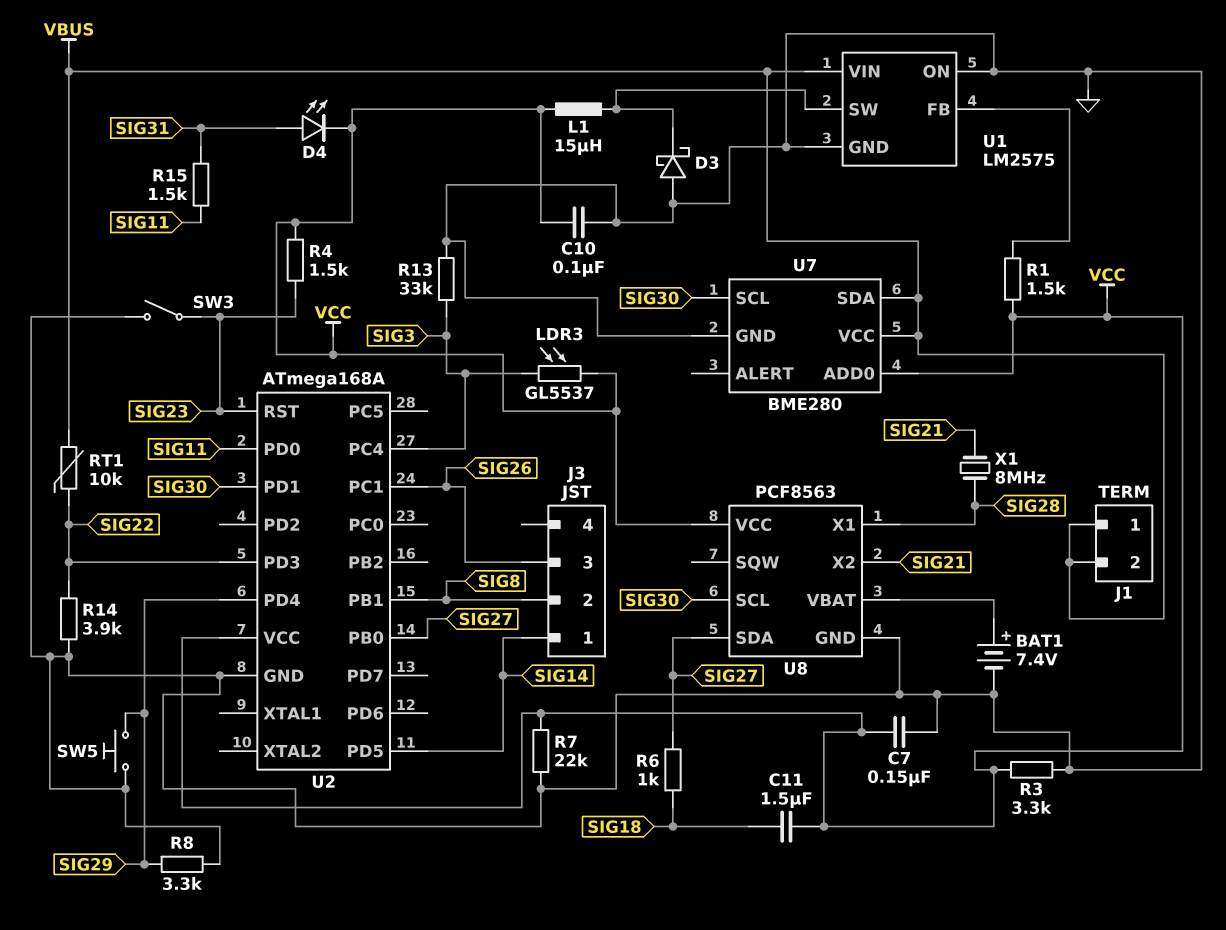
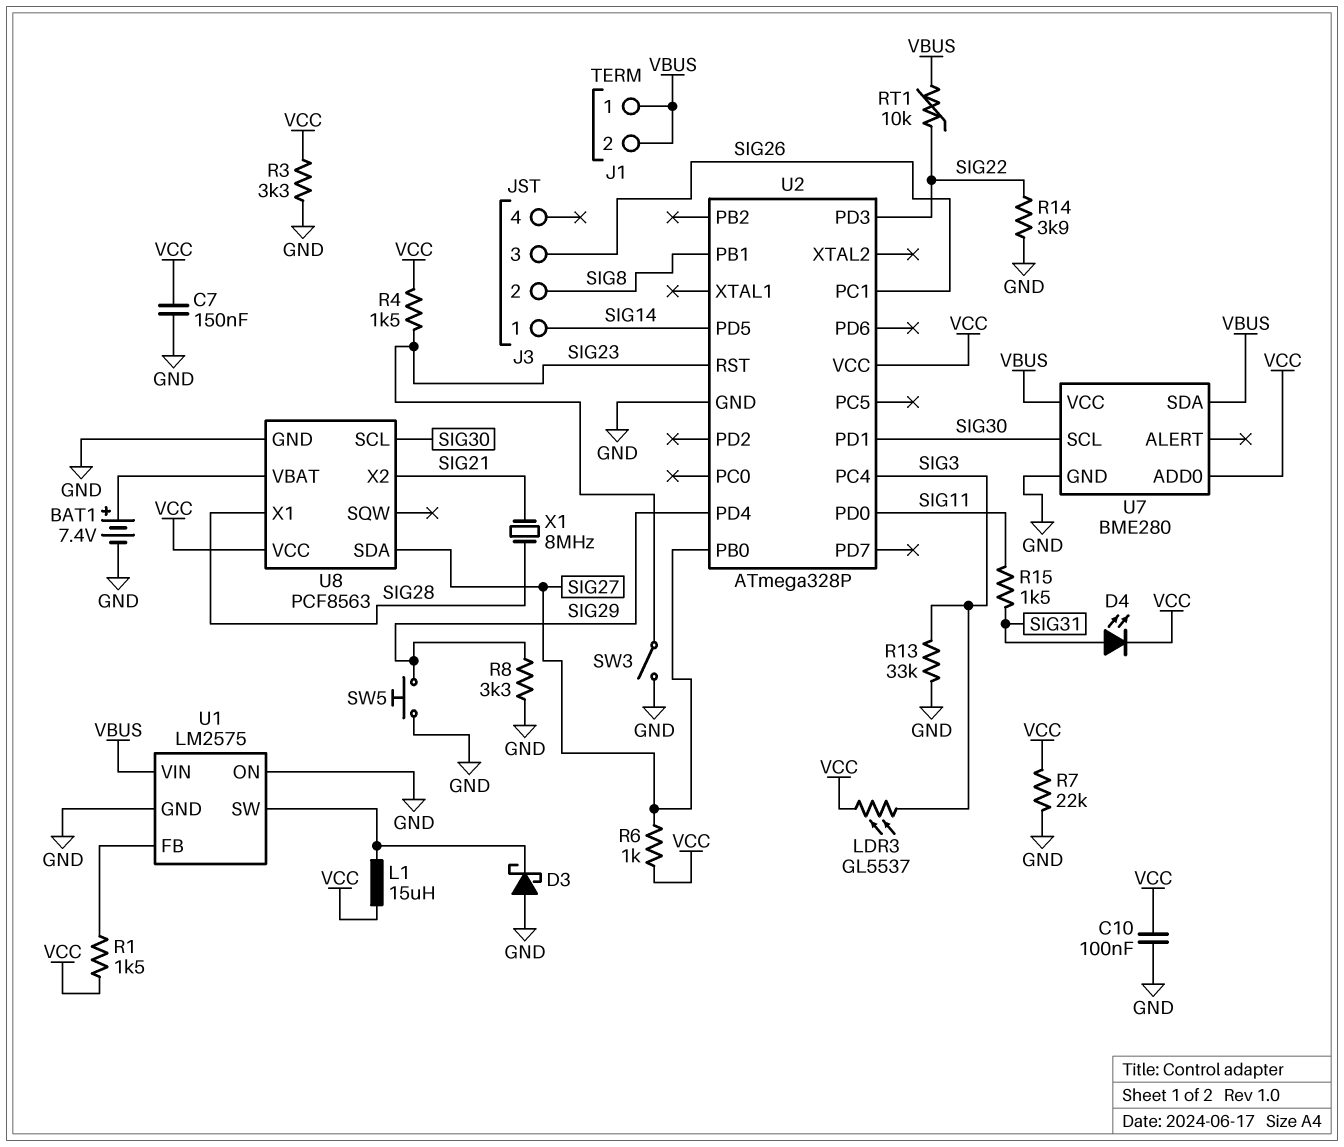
C11: 1.5uF (SIG18, VCC) -> none
R6: 1k (SIG18, SIG27) -> 1k (SIG27, VCC)
U2: ATmega168A -> ATmega328P

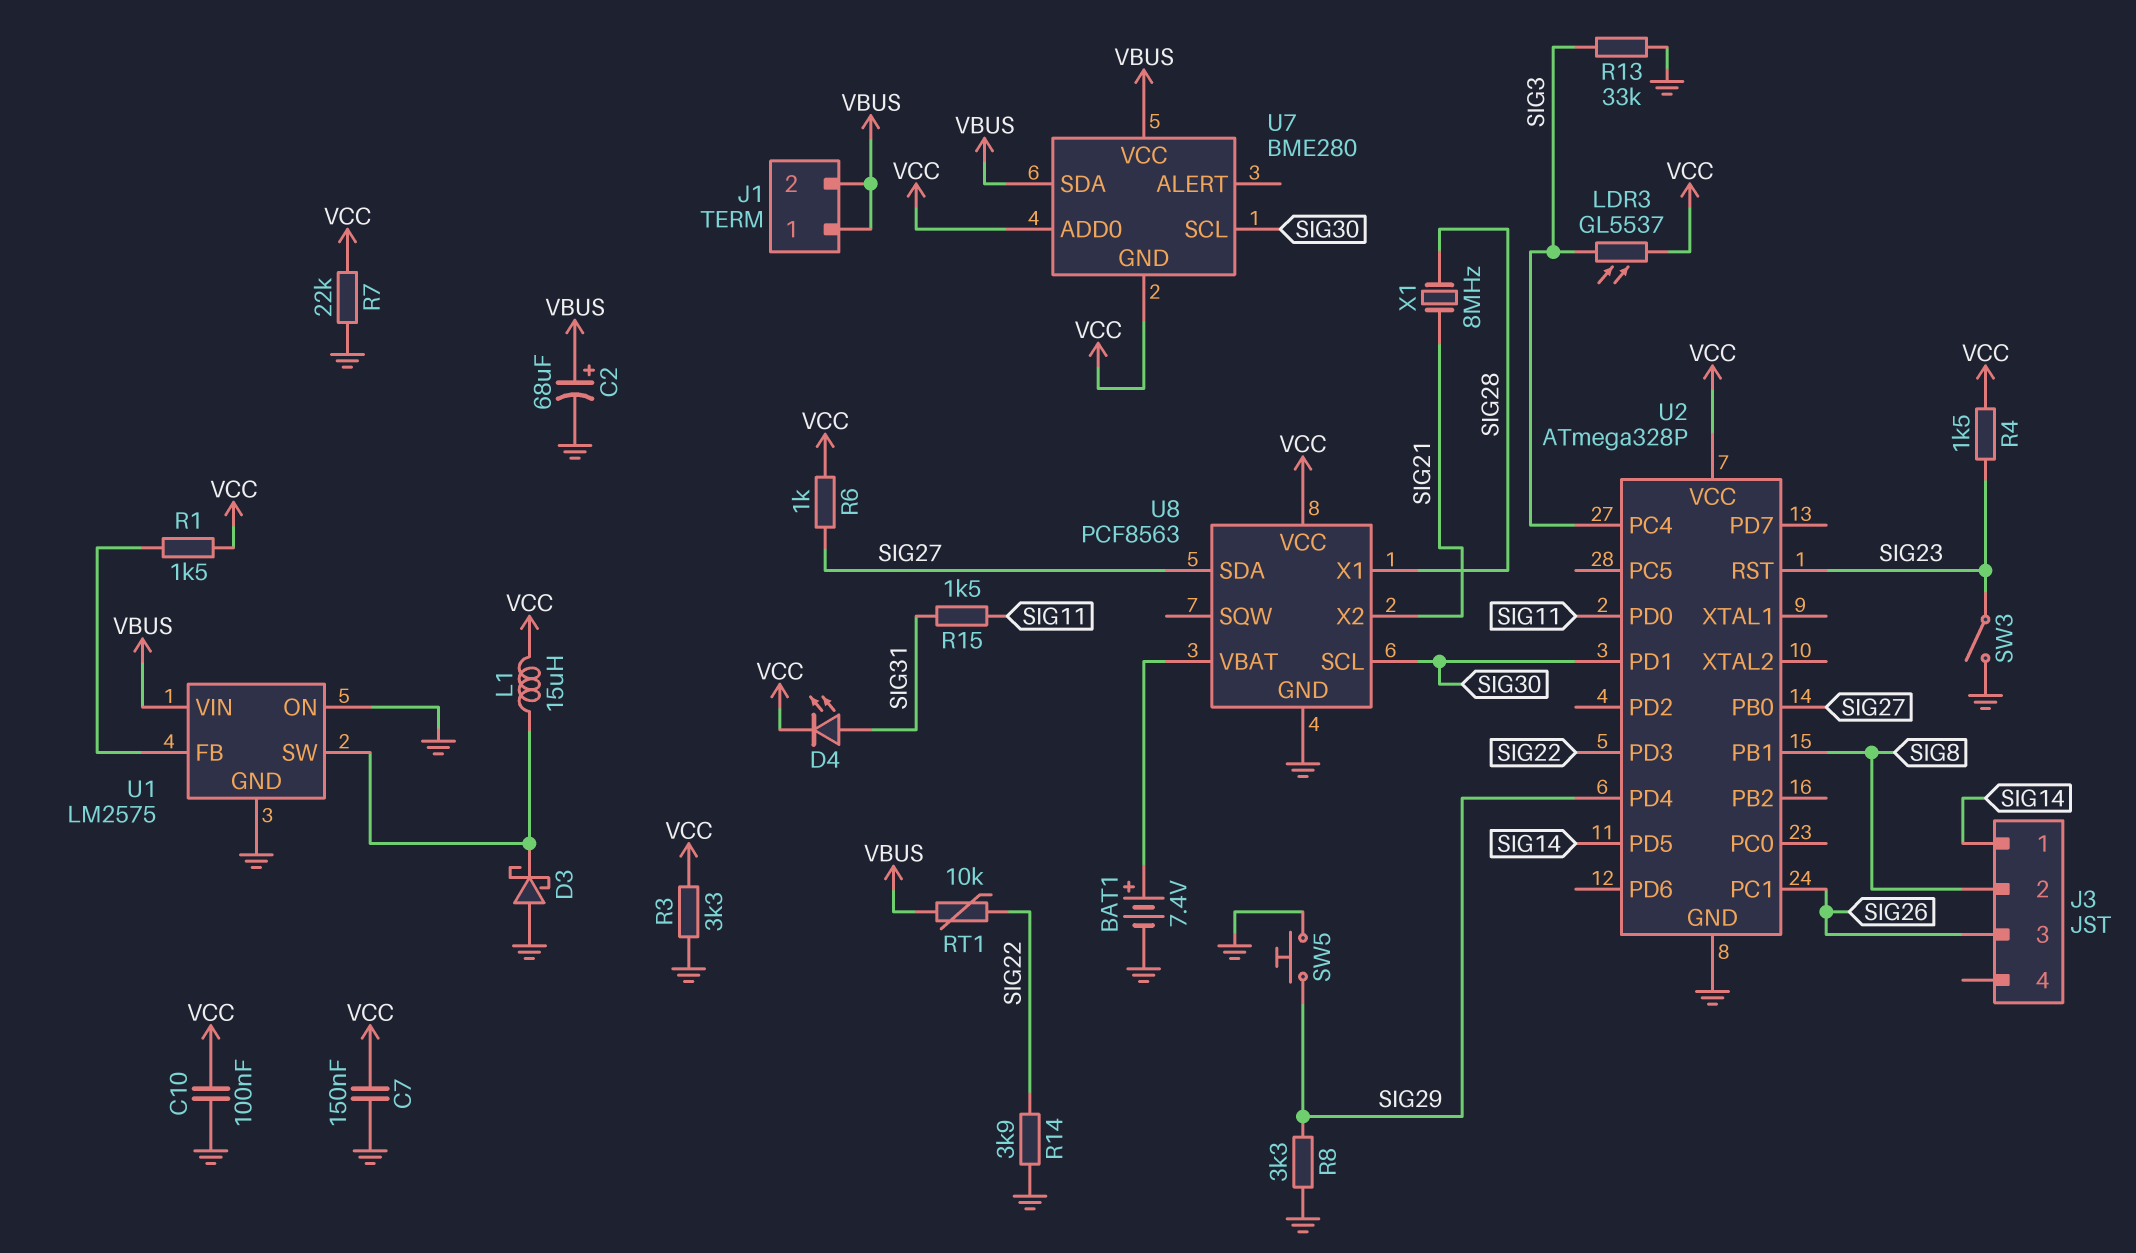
C2: none -> 68uF (plus VBUS, minus GND)
U7 pin GND: GND -> VCC

